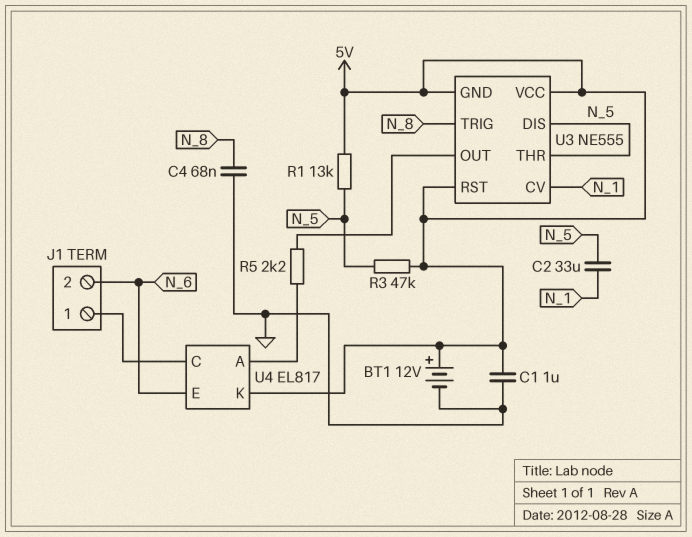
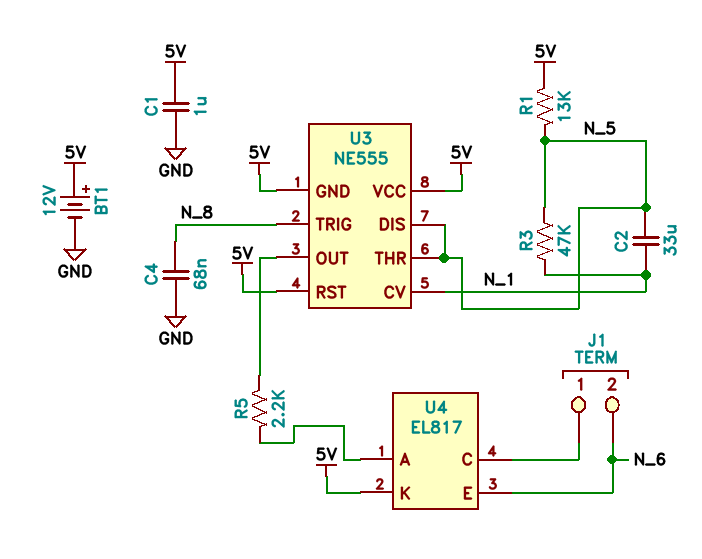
R3: 47k (5V, N_5) -> 47k (N_1, N_5)

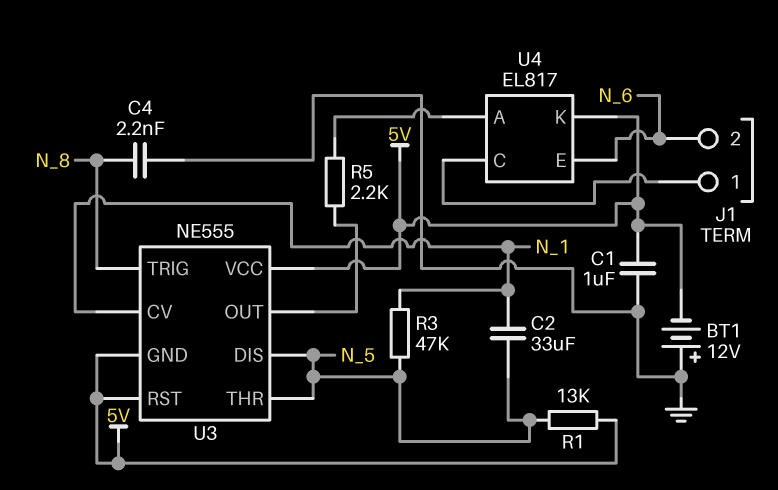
BT1: 12V (plus 5V, minus GND) -> 12V (plus GND, minus 5V)
C4: 68nF (GND, N_8) -> 2.2nF (GND, N_8)

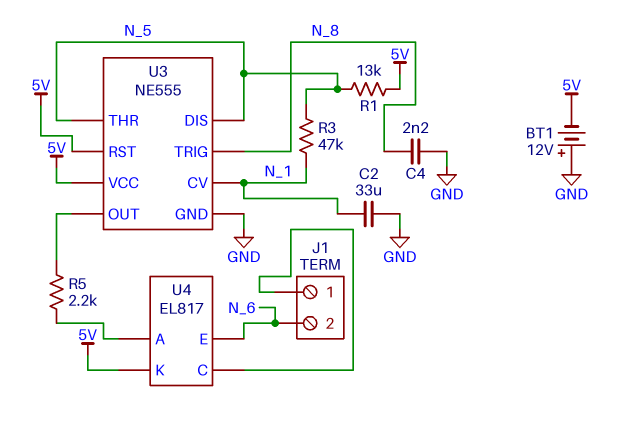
C1: 1uF (5V, GND) -> none
C2: 33uF (N_1, N_5) -> 33uF (GND, N_1)
U3 pin GND: 5V -> GND

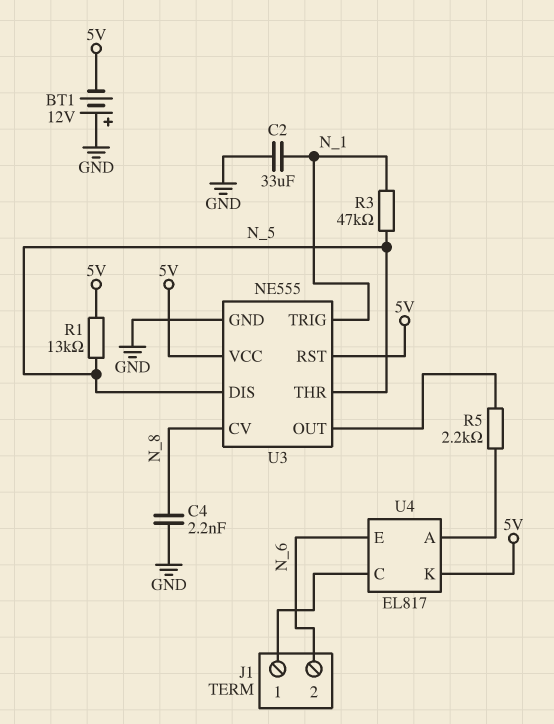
U3 pin CV: N_1 -> N_8
U3 pin TRIG: N_8 -> N_1

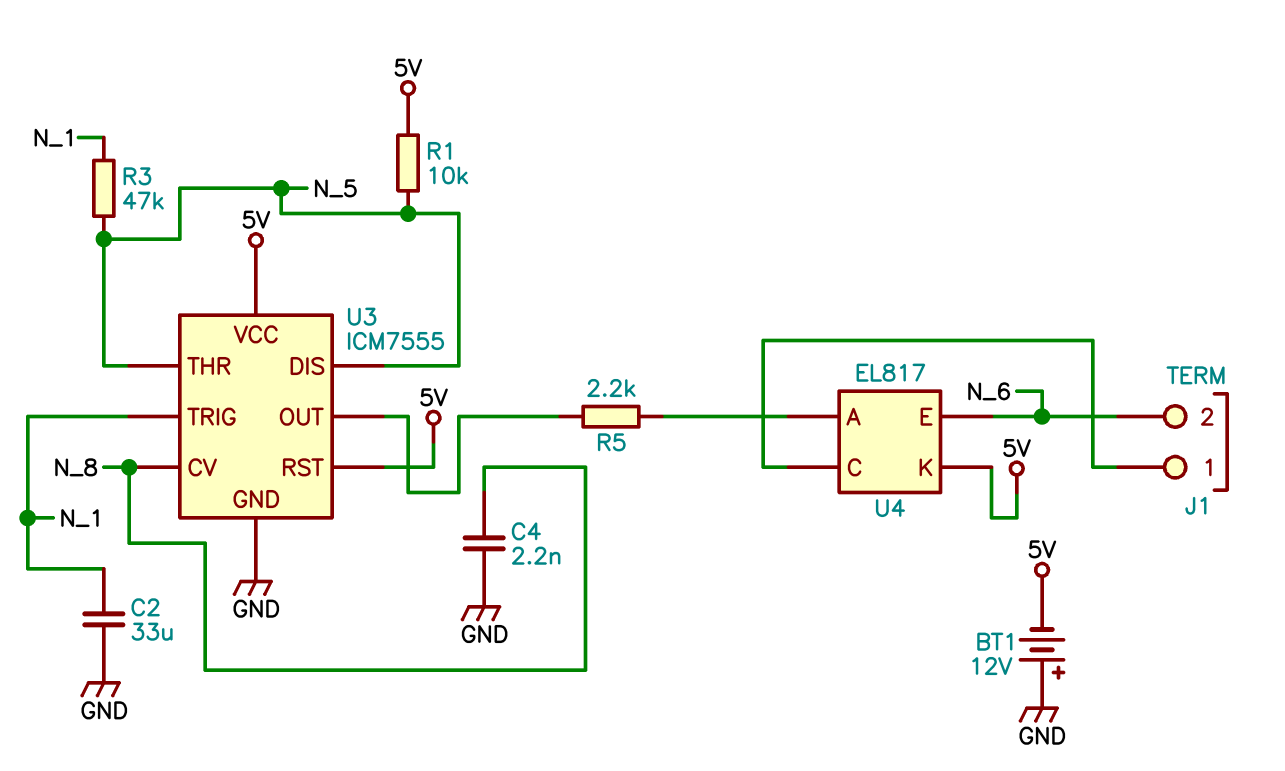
R1: 13k (5V, N_5) -> 10k (5V, N_5)
U3: NE555 -> ICM7555

